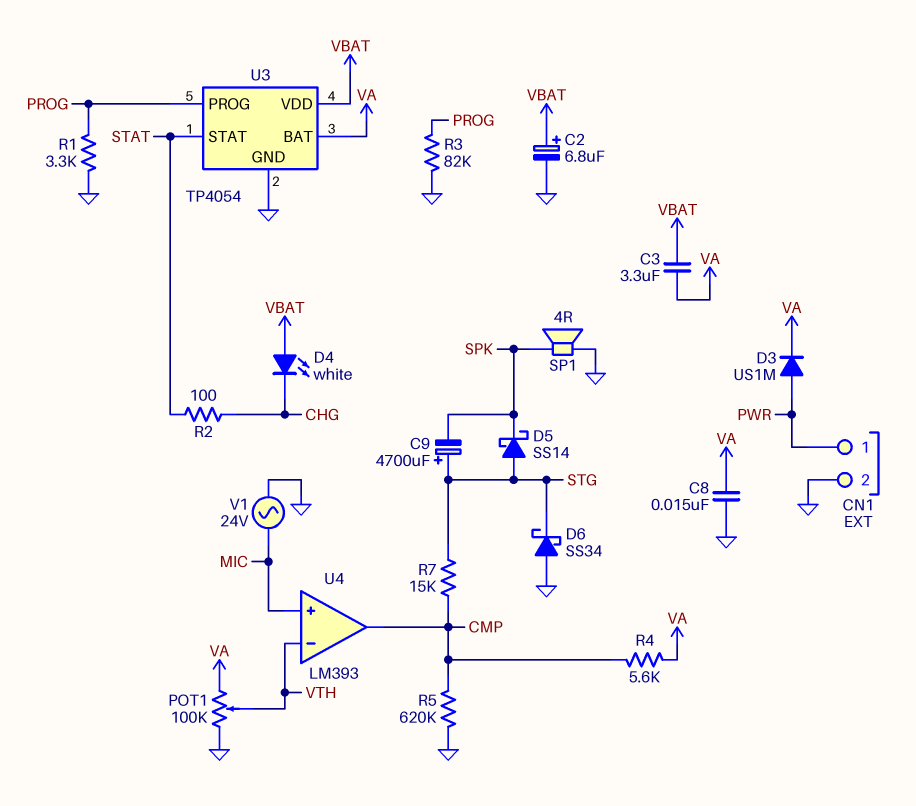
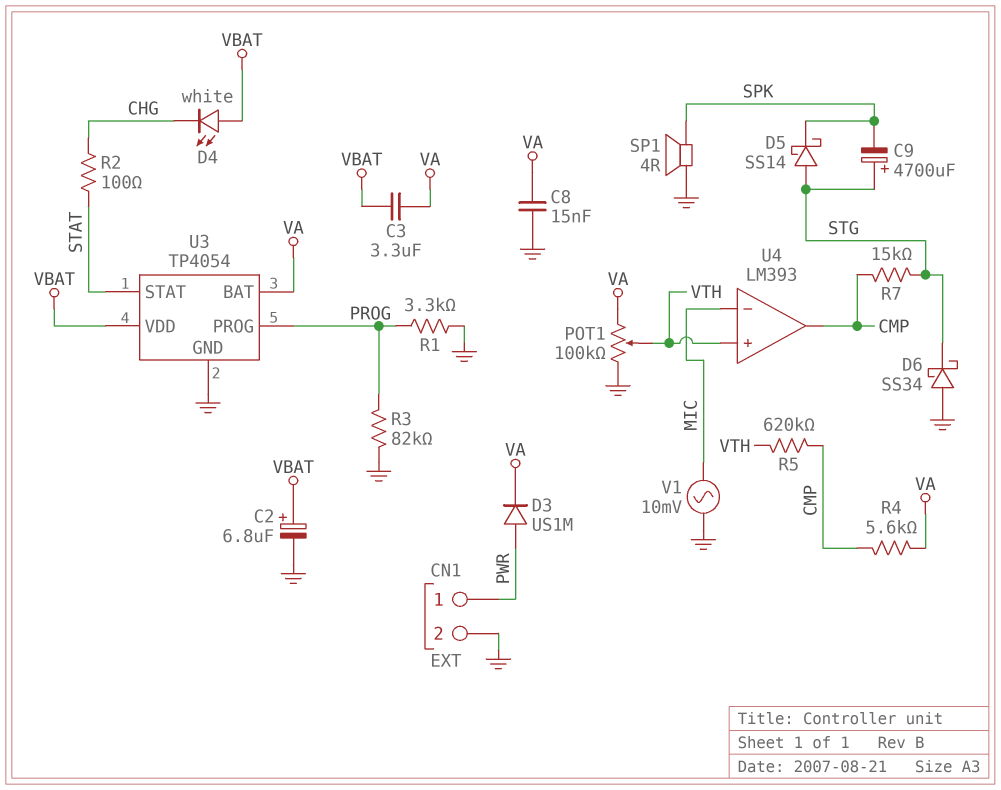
R5: 620k (CMP, GND) -> 620k (CMP, VTH)
U4 pin in+: MIC -> VTH
U4 pin in-: VTH -> MIC
V1: AC 24V (GND, MIC) -> AC 10mV (GND, MIC)

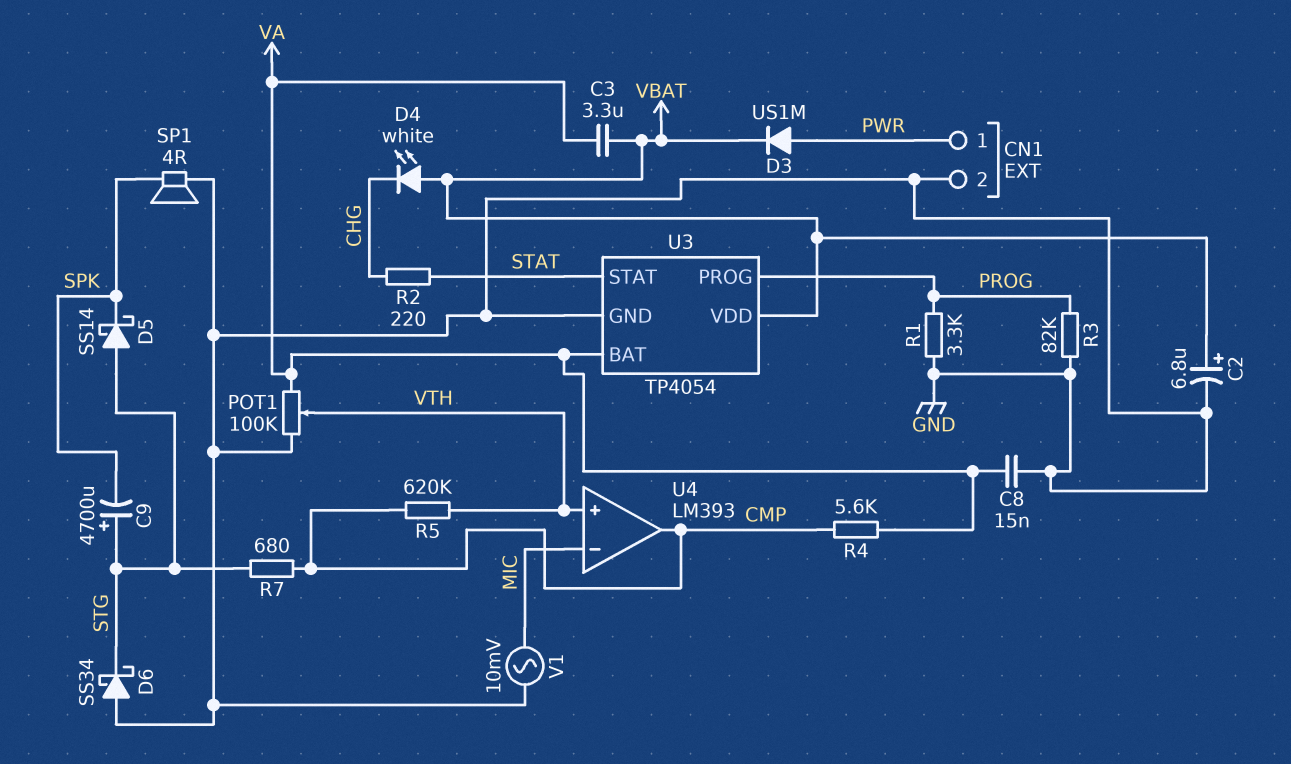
D3: diode US1M (A PWR, K VA) -> diode US1M (A PWR, K VBAT)
R2: 100 (CHG, STAT) -> 220 (CHG, STAT)
R7: 15k (CMP, STG) -> 680 (CMP, STG)

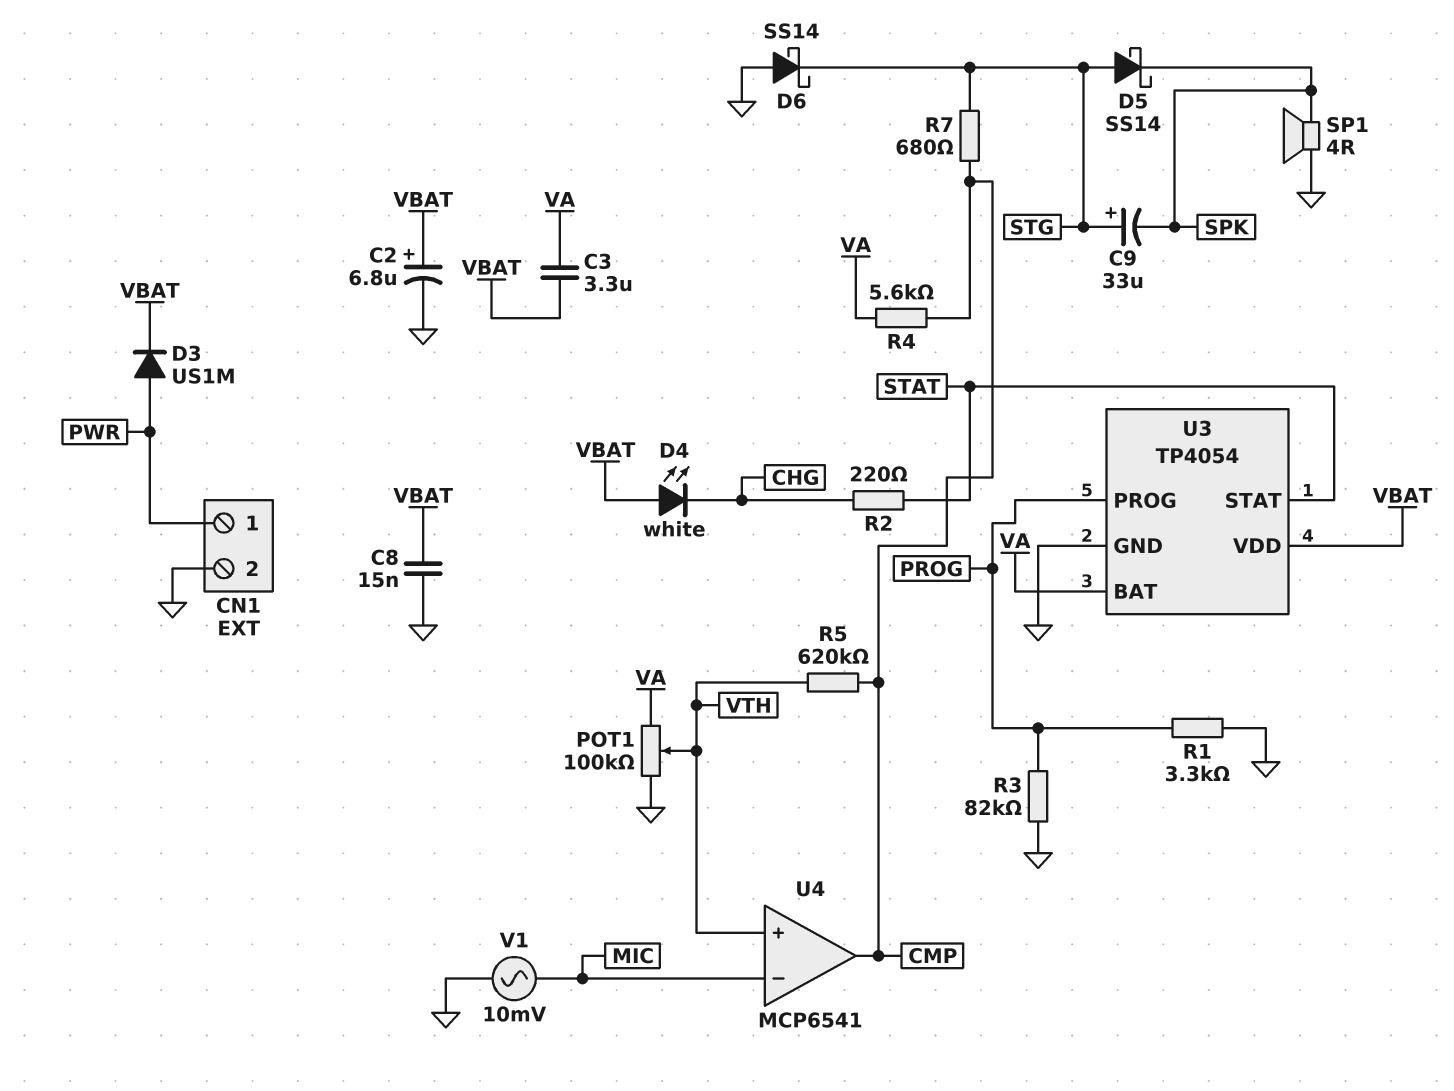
C8: 15nF (GND, VA) -> 15nF (GND, VBAT)
C9: 4700uF (plus STG, minus SPK) -> 33uF (plus STG, minus SPK)
D6: schottky SS34 (A GND, K STG) -> schottky SS14 (A GND, K STG)
U4: LM393 -> MCP6541

